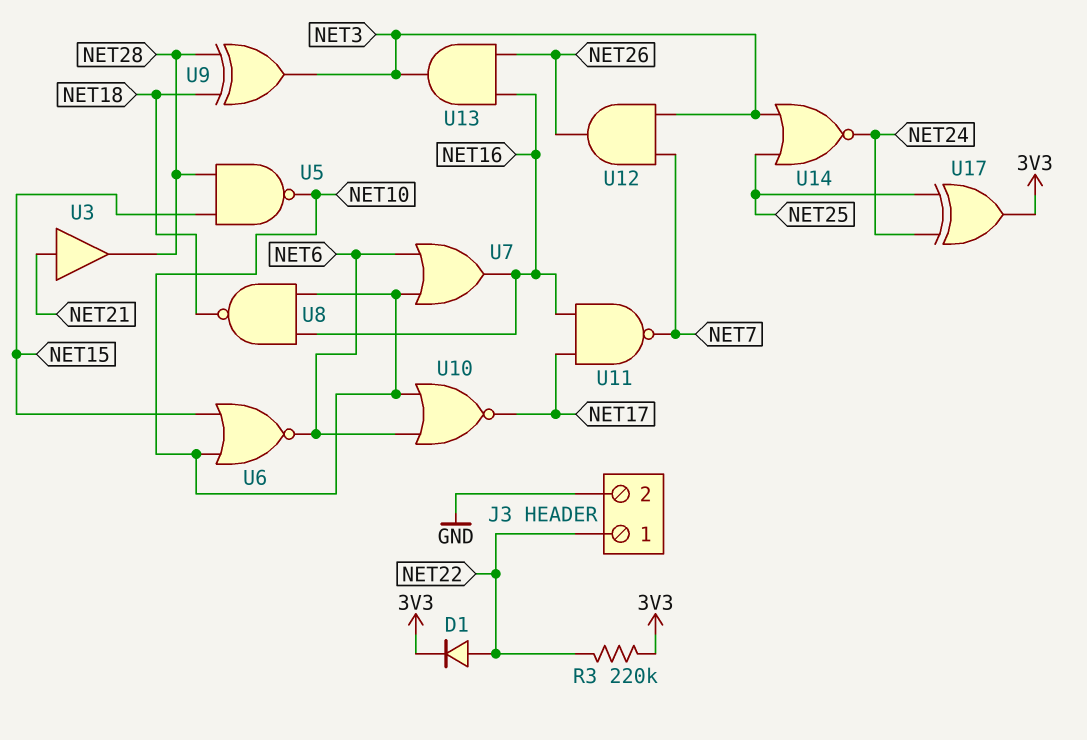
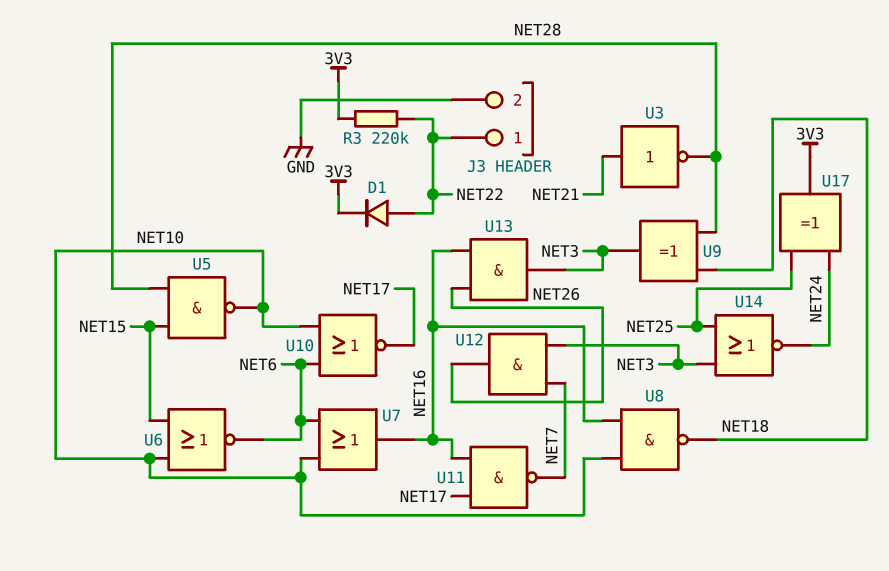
U3: buffer (in NET21, out NET28) -> NOT (in NET21, out NET28)

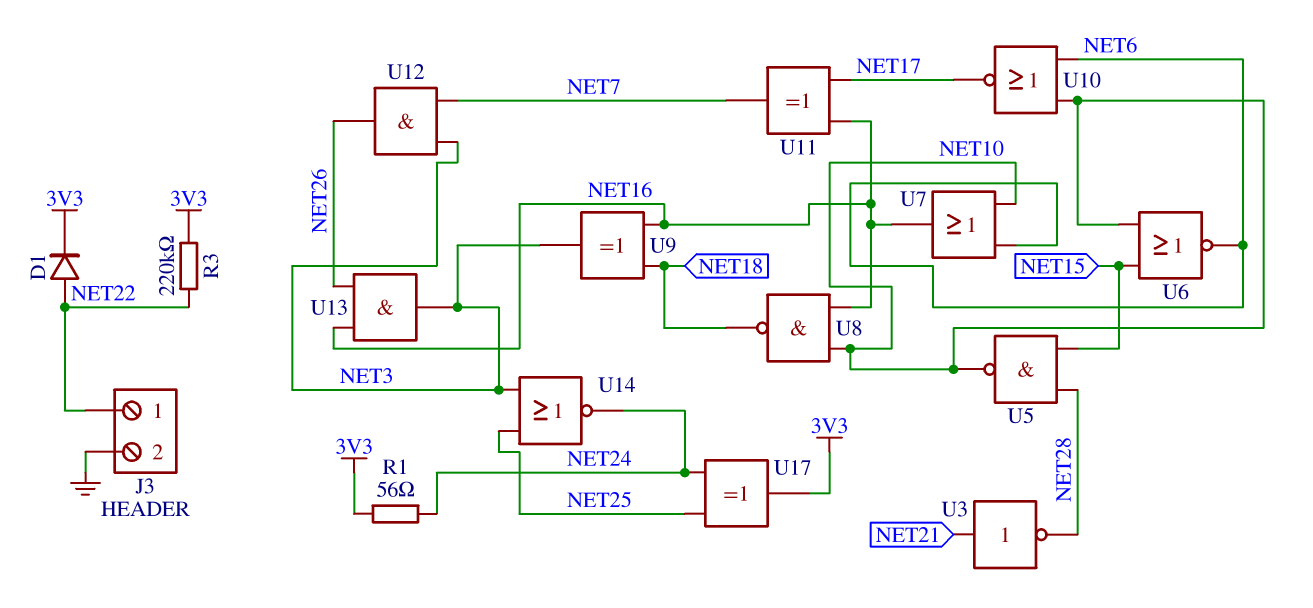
R1: none -> 56 (3V3, NET24)
U9: XOR (in NET18, in NET28, out NET3) -> XOR (in NET16, in NET18, out NET3)
U11: NAND (in NET16, in NET17, out NET7) -> XOR (in NET16, in NET17, out NET7)

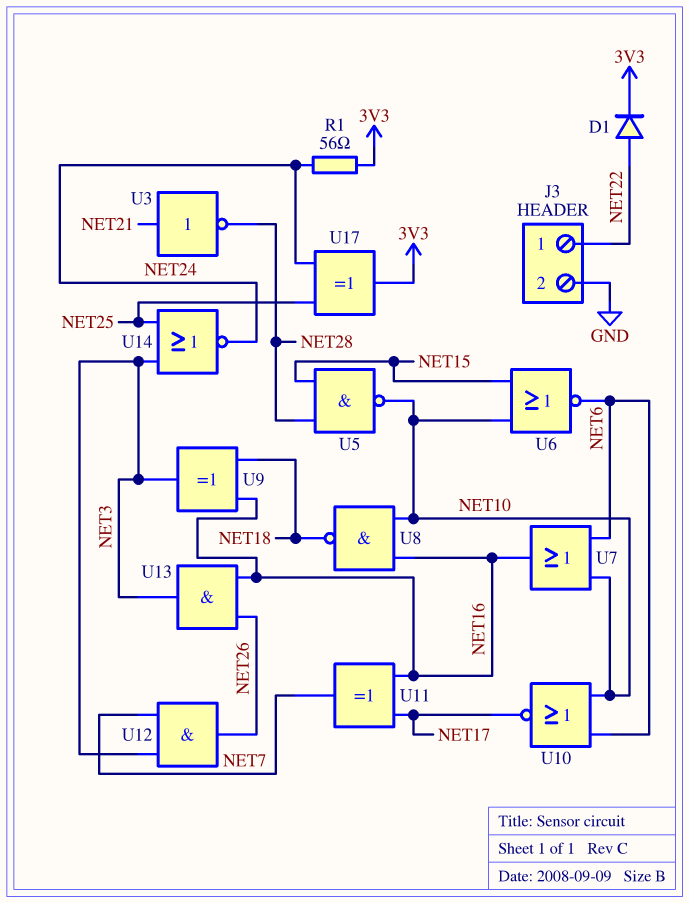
R3: 220k (3V3, NET22) -> none

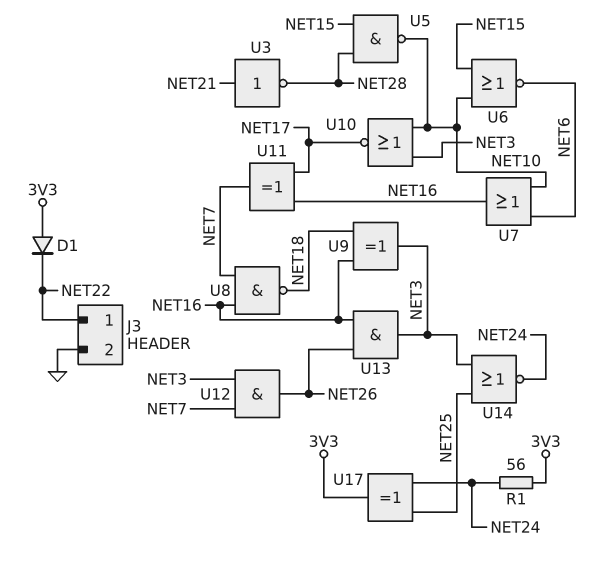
D1: diode (A NET22, K 3V3) -> diode (A 3V3, K NET22)
U8: NAND (in NET10, in NET16, out NET18) -> NAND (in NET7, in NET16, out NET18)
U10: NOR (in NET6, in NET10, out NET17) -> NOR (in NET3, in NET10, out NET17)

